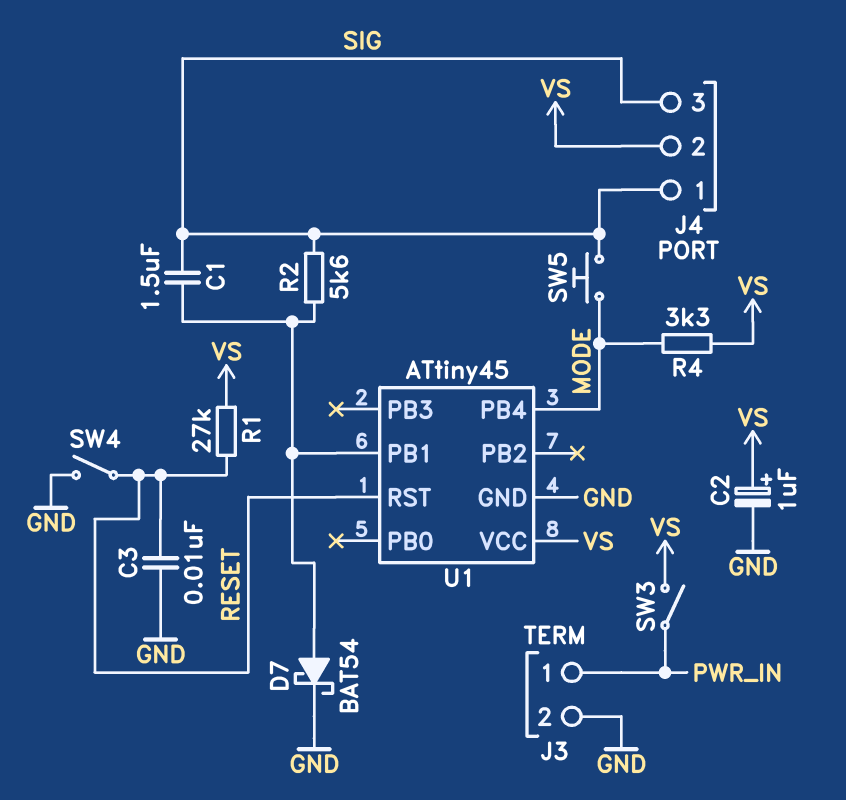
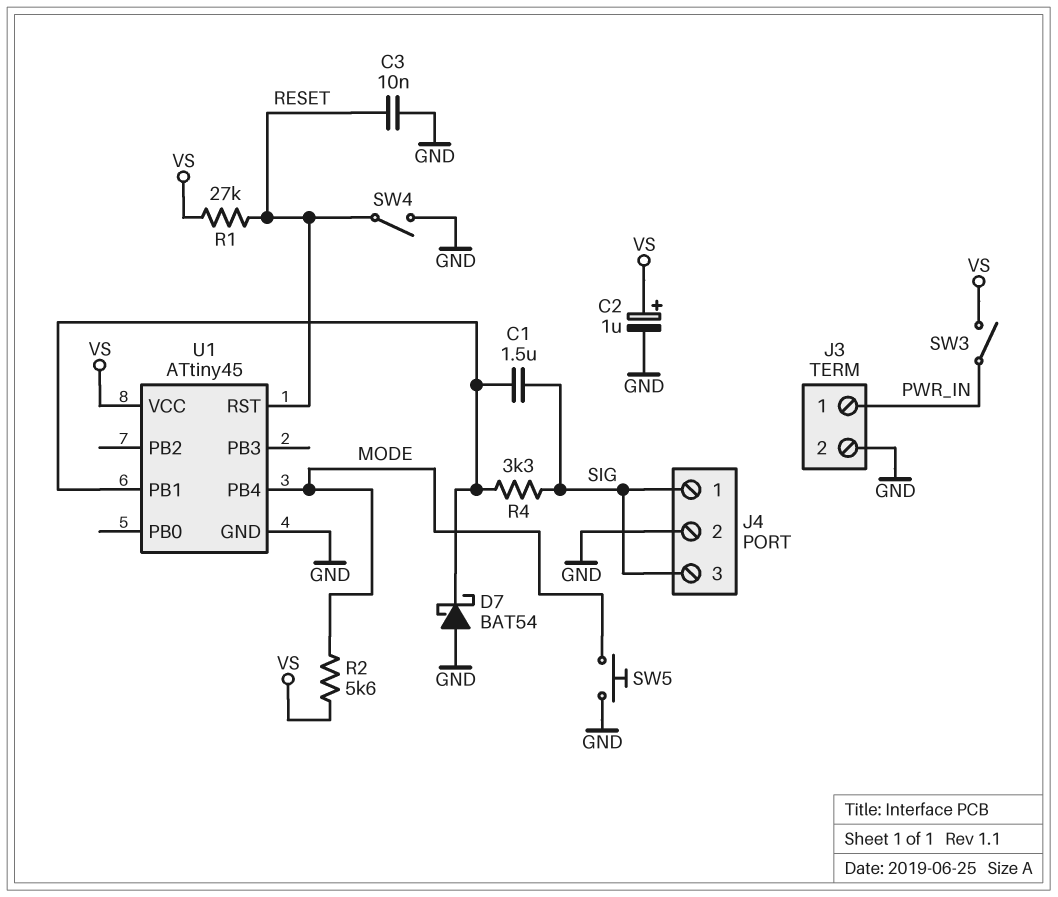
D7: schottky BAT54 (A U1/PB1, K GND) -> schottky BAT54 (A GND, K U1/PB1)
J4 pin 2: VS -> GND
R2: 5.6k (SIG, U1/PB1) -> 5.6k (MODE, VS)
R4: 3.3k (MODE, VS) -> 3.3k (SIG, U1/PB1)
SW5: button (MODE, SIG) -> button (GND, MODE)

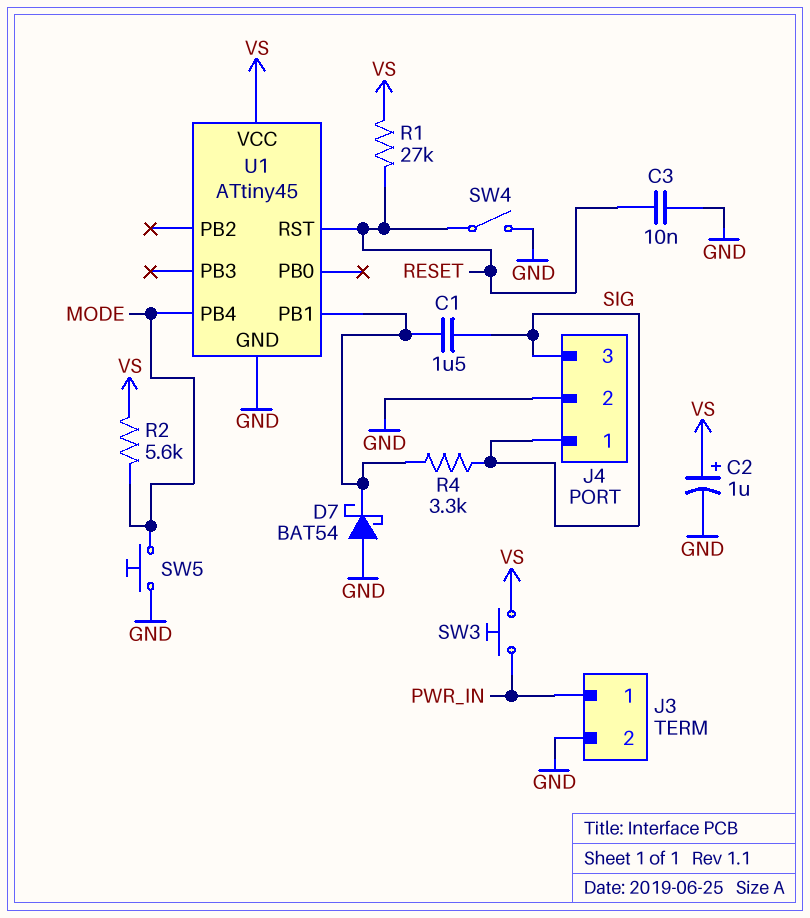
SW3: switch (PWR_IN, VS) -> button (PWR_IN, VS)

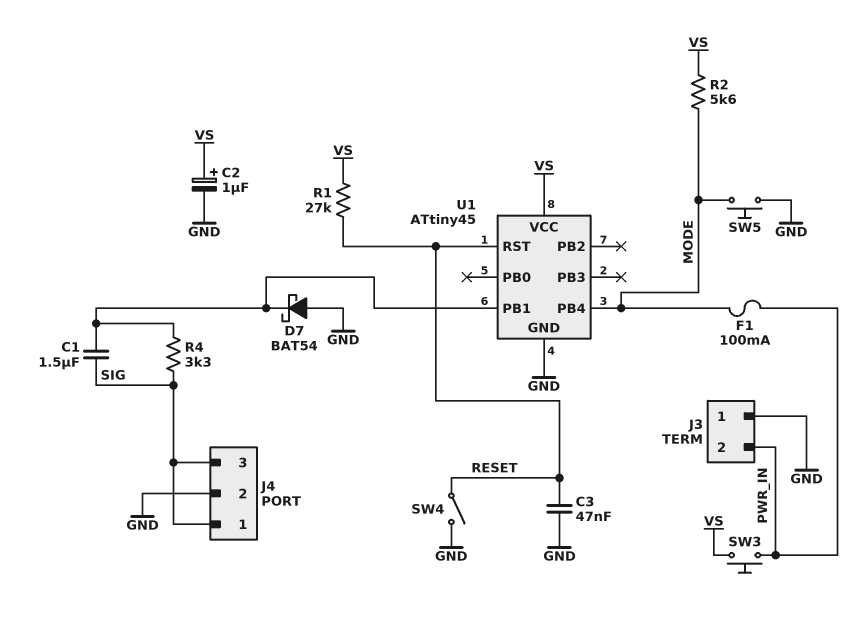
C3: 10nF (GND, RESET) -> 47nF (GND, RESET)
F1: none -> 100mA (MODE, PWR_IN)
J3 pin 1: PWR_IN -> GND
J3 pin 2: GND -> PWR_IN

